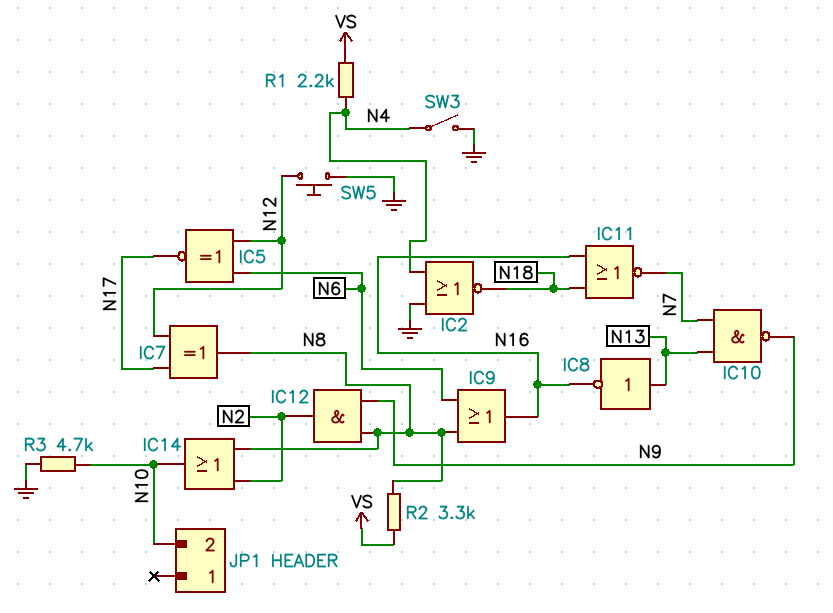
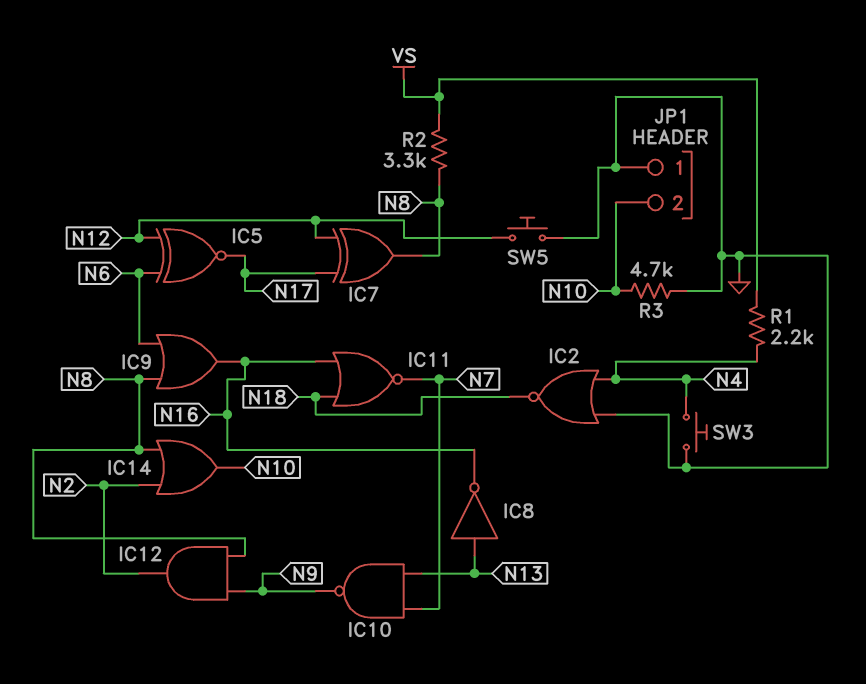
JP1 pin 1: none -> GND
SW3: switch (GND, N4) -> button (GND, N4)

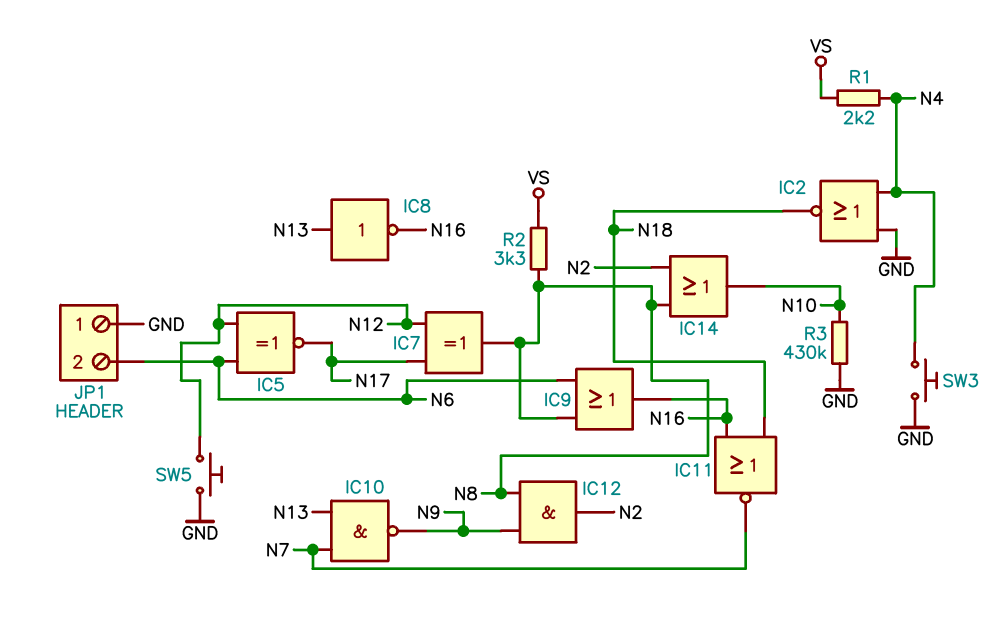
JP1 pin 2: N10 -> N6
R3: 4.7k (GND, N10) -> 430k (GND, N10)

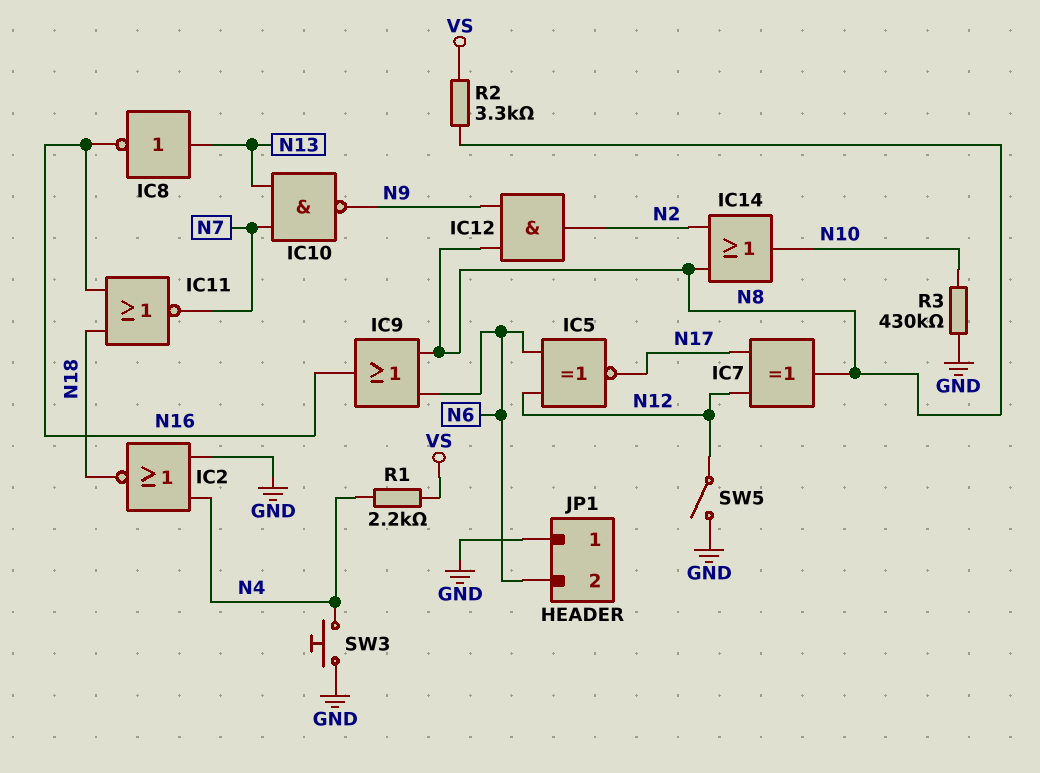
SW5: button (GND, N12) -> switch (GND, N12)

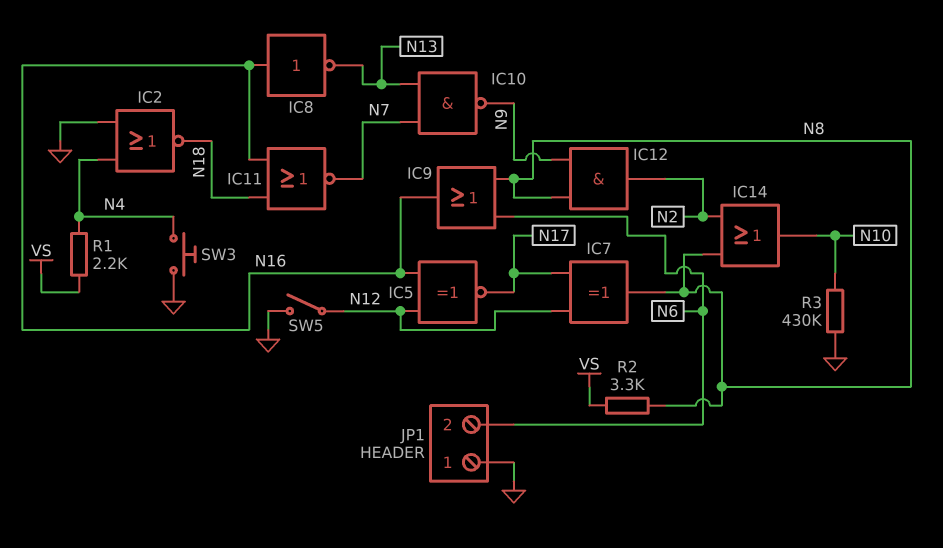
IC5: XNOR (in N6, in N12, out N17) -> XNOR (in N12, in N16, out N17)
IC8: NOT (in N13, out N16) -> NOT (in N16, out N13)

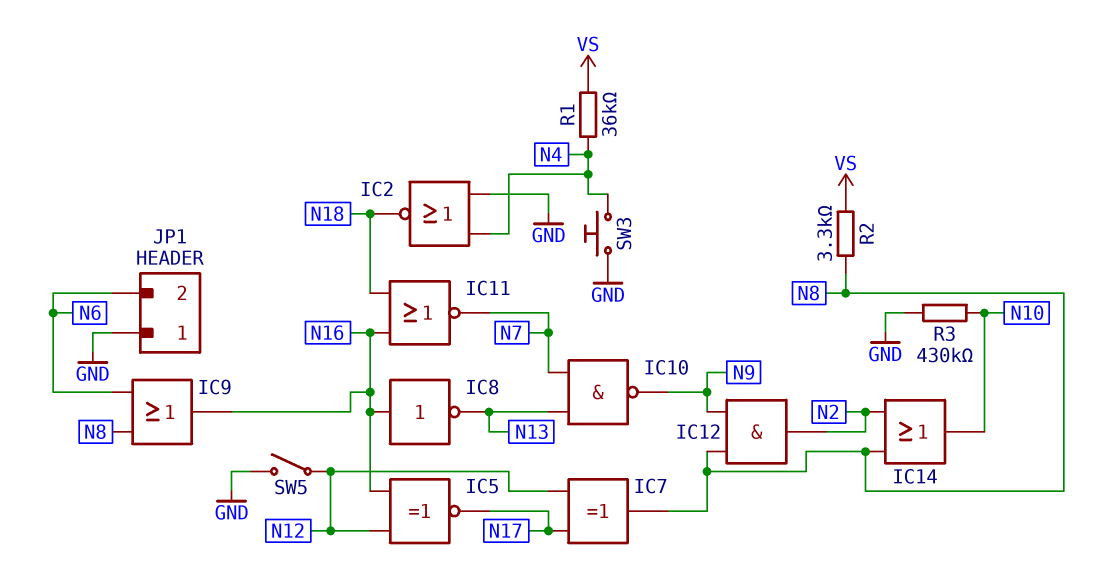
R1: 2.2k (N4, VS) -> 36k (N4, VS)

